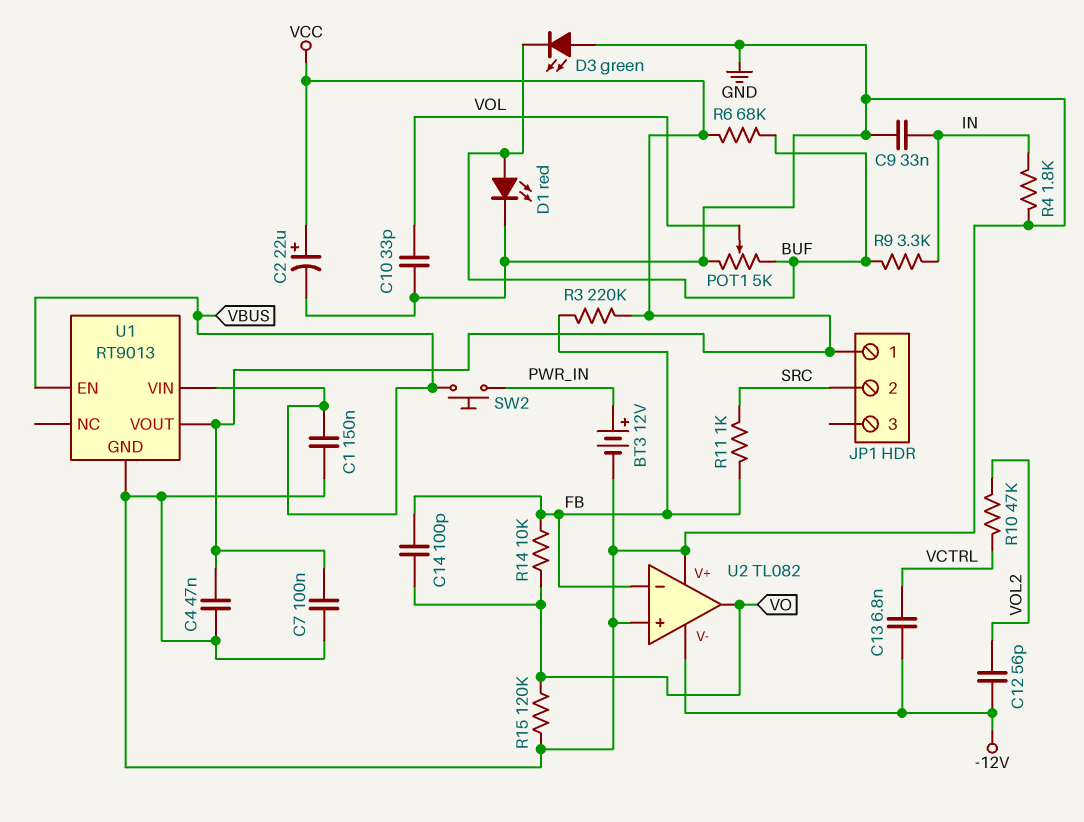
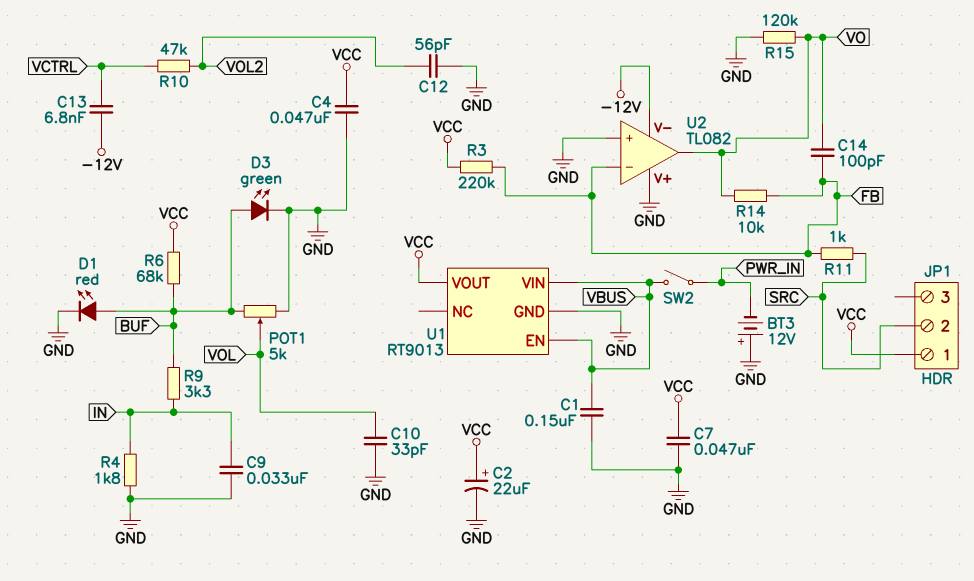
BT3: 12V (plus PWR_IN, minus GND) -> 12V (plus GND, minus PWR_IN)
C7: 100nF (GND, VCC) -> 47nF (GND, VCC)
C12: 56pF (-12V, VOL2) -> 56pF (GND, VOL2)
D3: LED green (A GND, K BUF) -> LED green (A BUF, K GND)
SW2: button (PWR_IN, VBUS) -> switch (PWR_IN, VBUS)

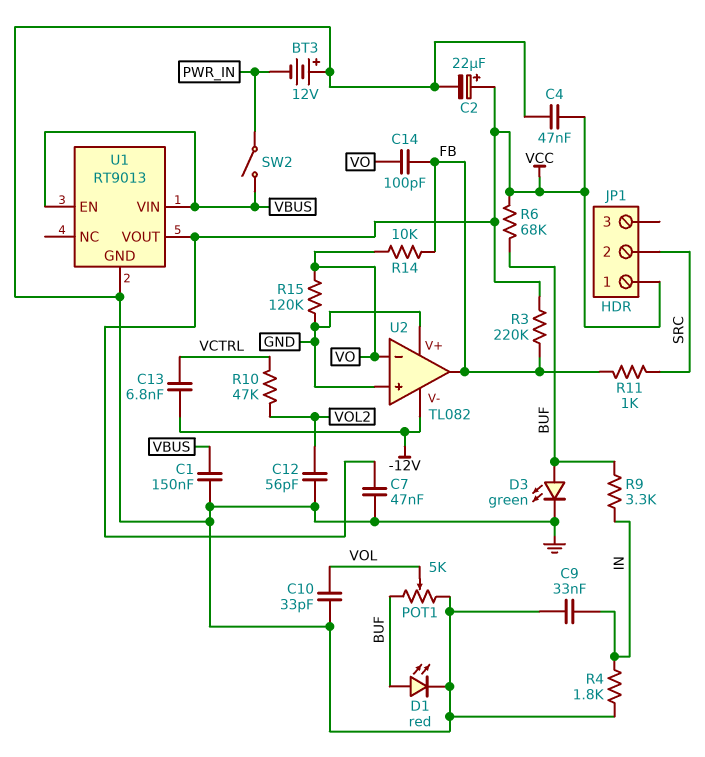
U2 pin in-: FB -> VO
U2 pin out: VO -> FB

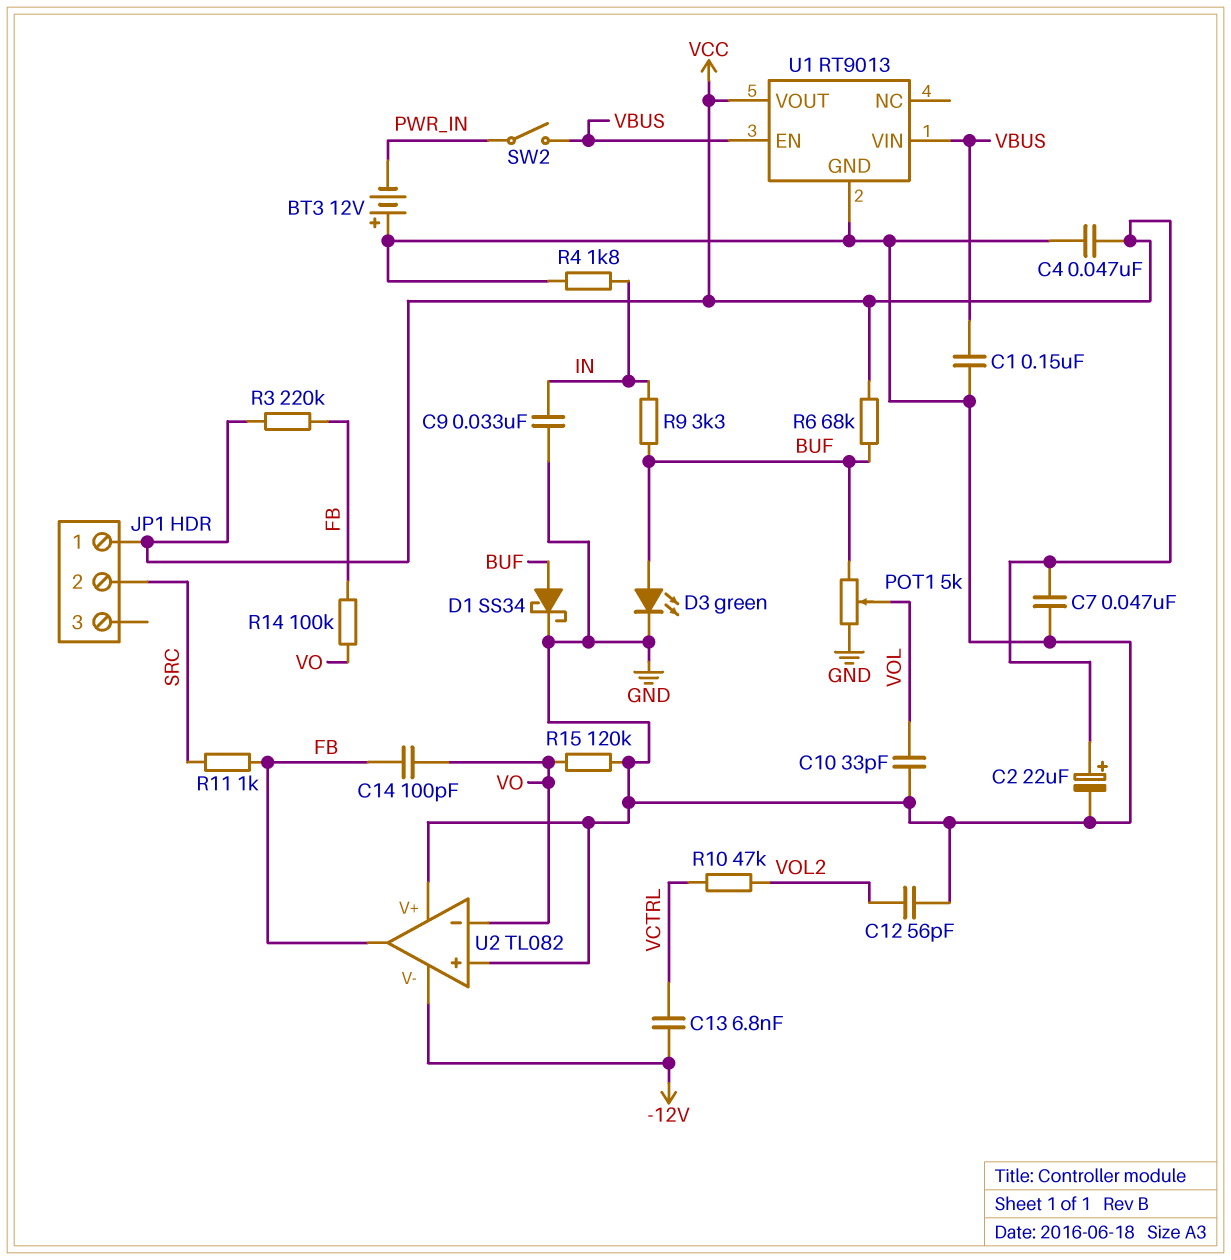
D1: LED red (A BUF, K GND) -> schottky SS34 (A BUF, K GND)
R14: 10k (FB, VO) -> 100k (FB, VO)

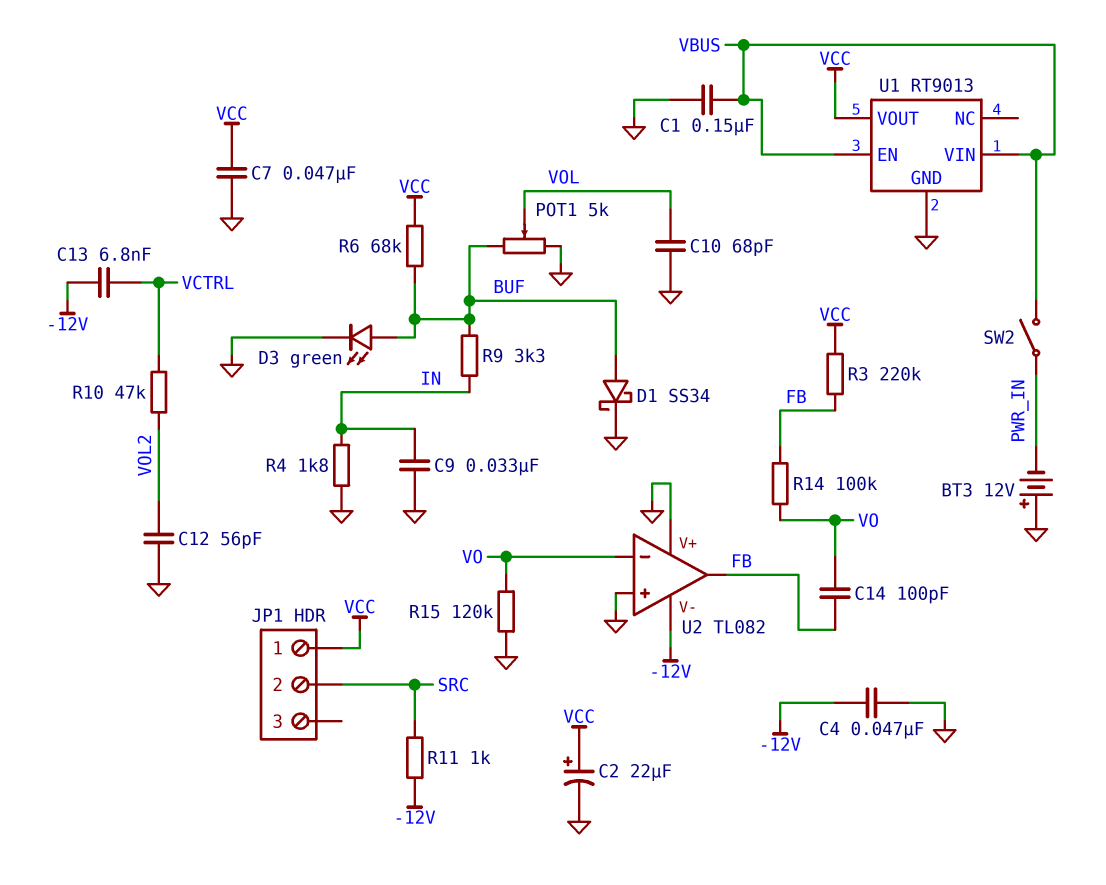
C4: 47nF (GND, VCC) -> 47nF (-12V, GND)
C10: 33pF (GND, VOL) -> 68pF (GND, VOL)
R11: 1k (FB, SRC) -> 1k (-12V, SRC)

